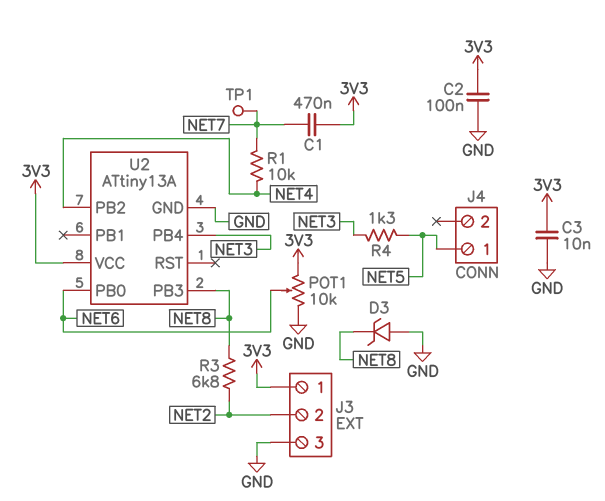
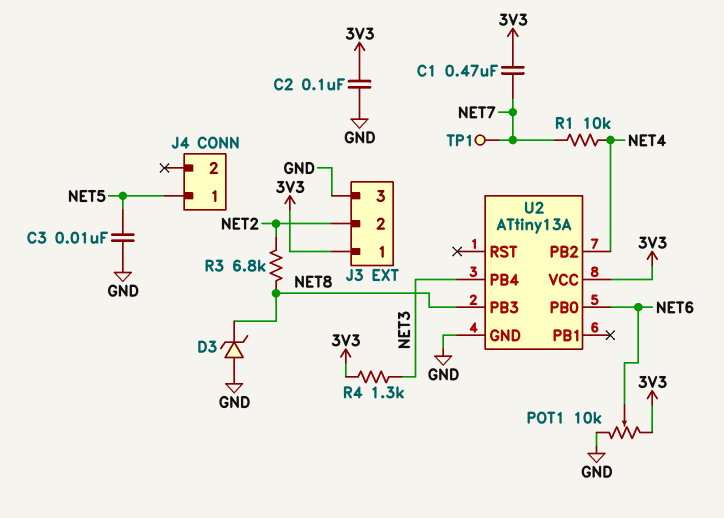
C3: 10nF (3V3, GND) -> 10nF (GND, NET5)
R4: 1.3k (NET3, NET5) -> 1.3k (3V3, NET3)

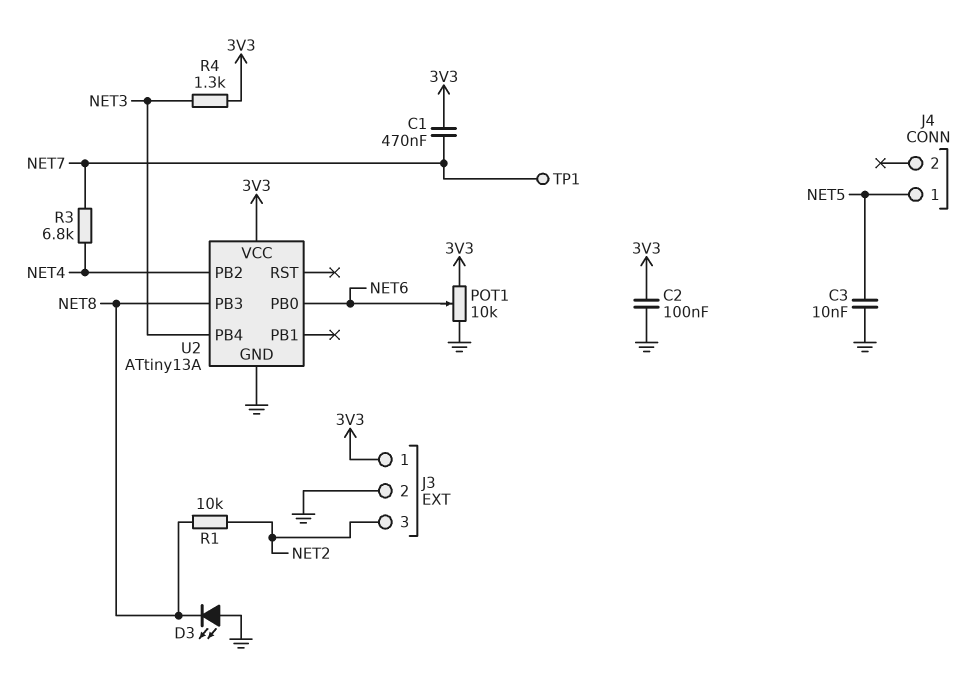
D3: zener (A GND, K NET8) -> LED (A GND, K NET8)
J3 pin 2: NET2 -> GND
J3 pin 3: GND -> NET2
R1: 10k (NET4, NET7) -> 10k (NET2, NET8)
R3: 6.8k (NET2, NET8) -> 6.8k (NET4, NET7)

